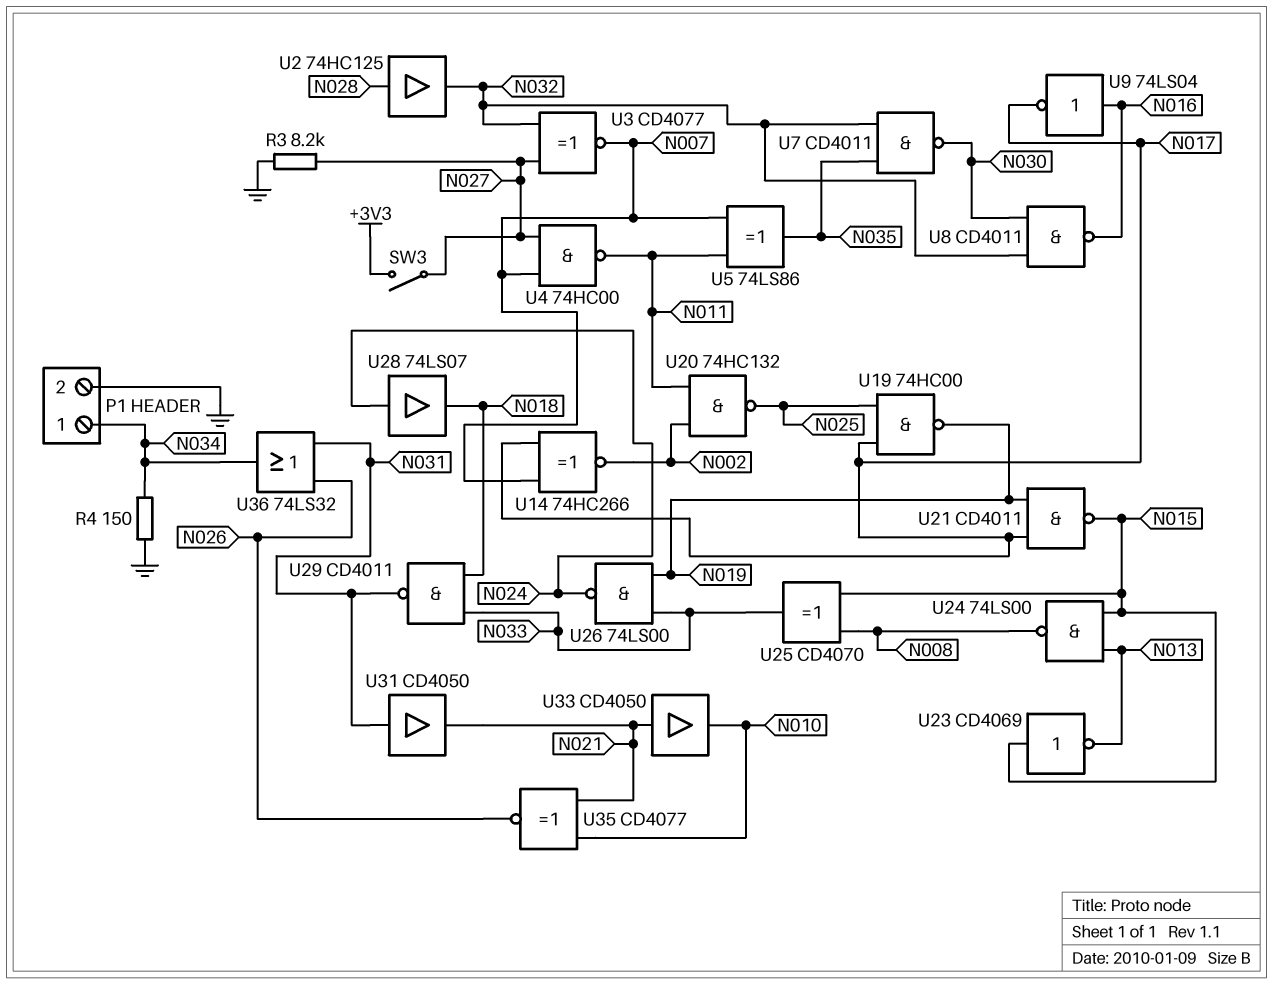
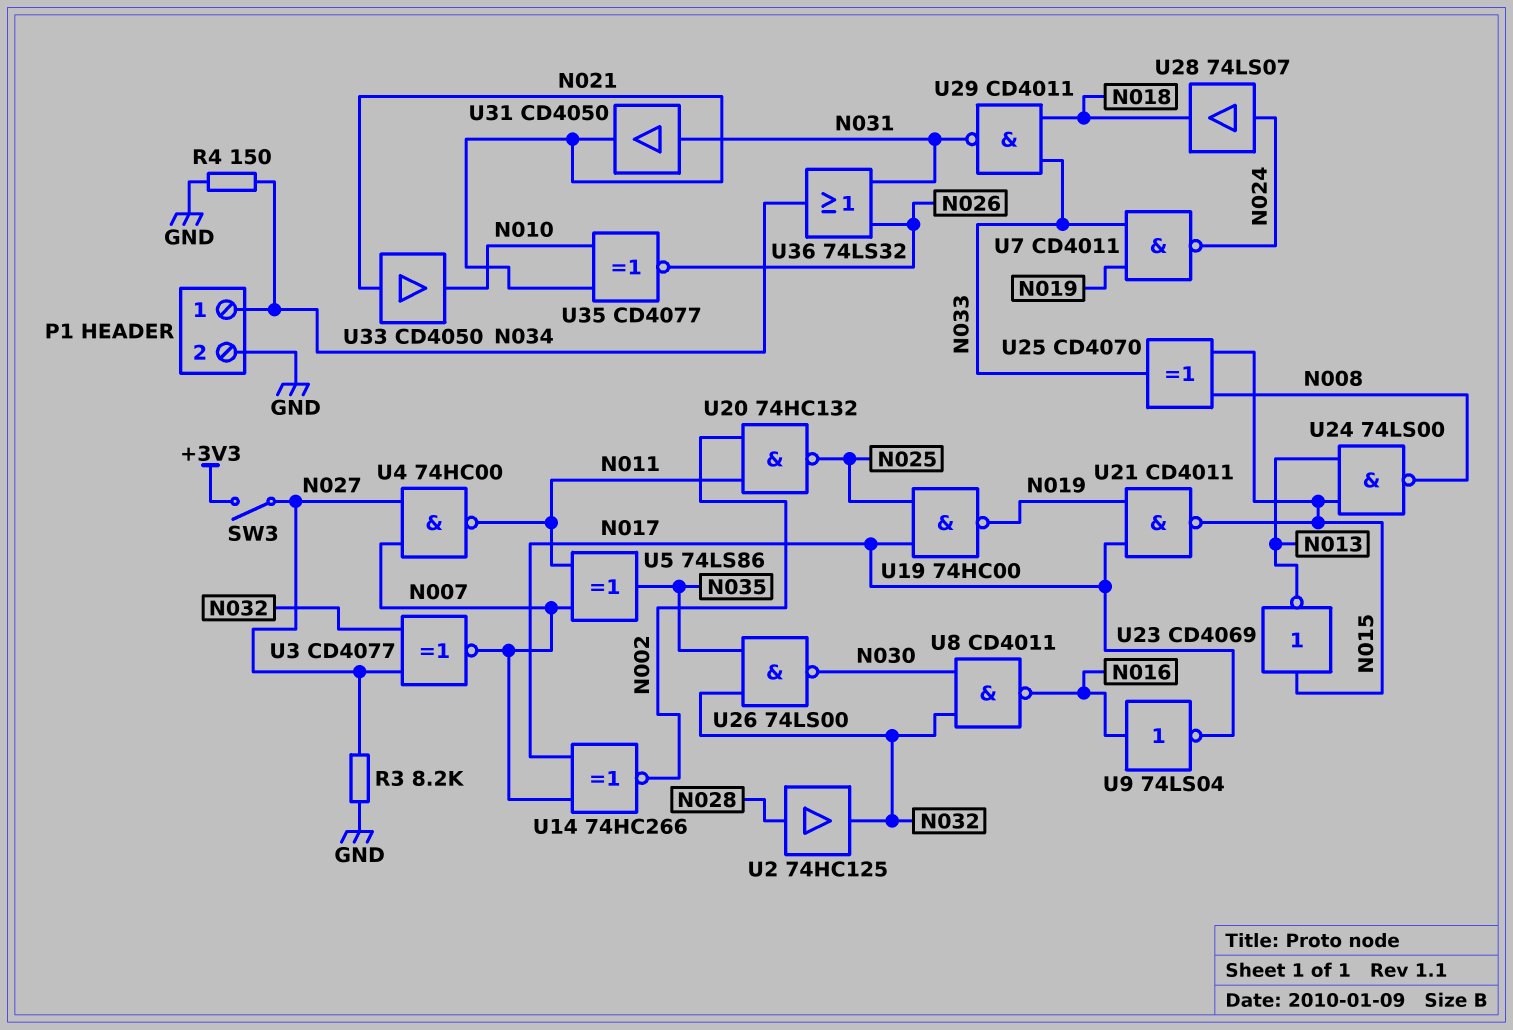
U7: NAND CD4011 (in N032, in N035, out N030) -> NAND CD4011 (in N019, in N033, out N024)
U26: NAND 74LS00 (in N019, in N033, out N024) -> NAND 74LS00 (in N032, in N035, out N030)

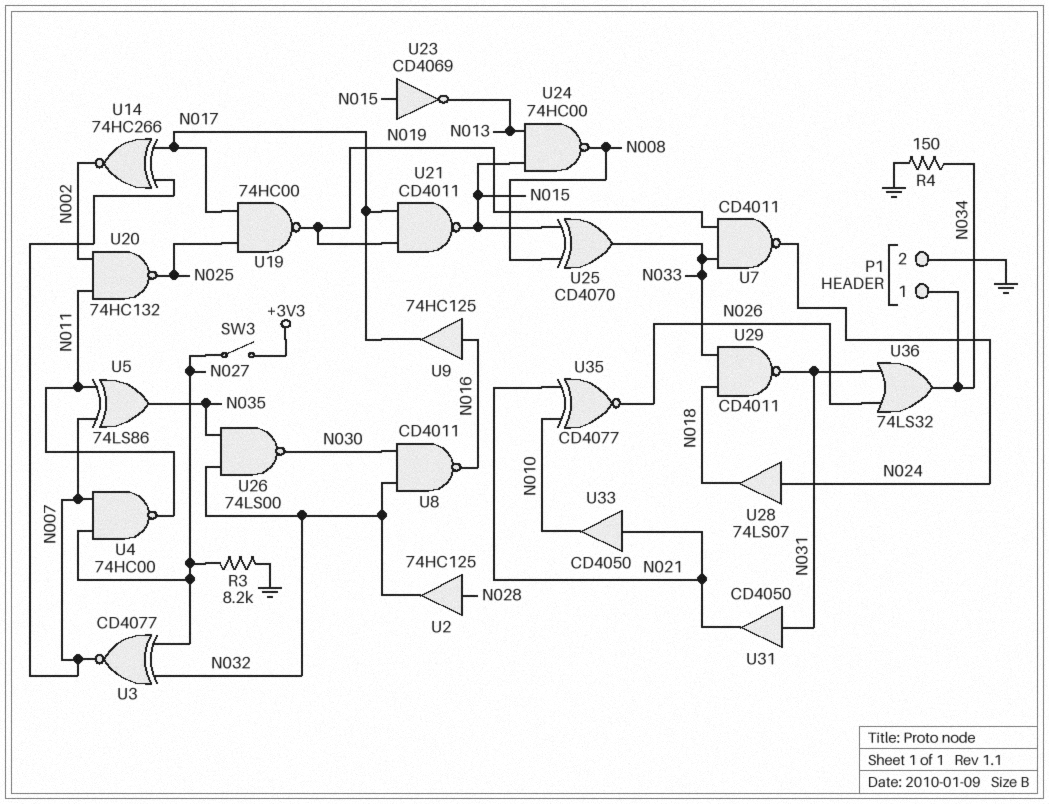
U9: NOT 74LS04 (in N016, out N017) -> buffer 74HC125 (in N016, out N017)
U24: NAND 74LS00 (in N013, in N015, out N008) -> NAND 74HC00 (in N013, in N015, out N008)

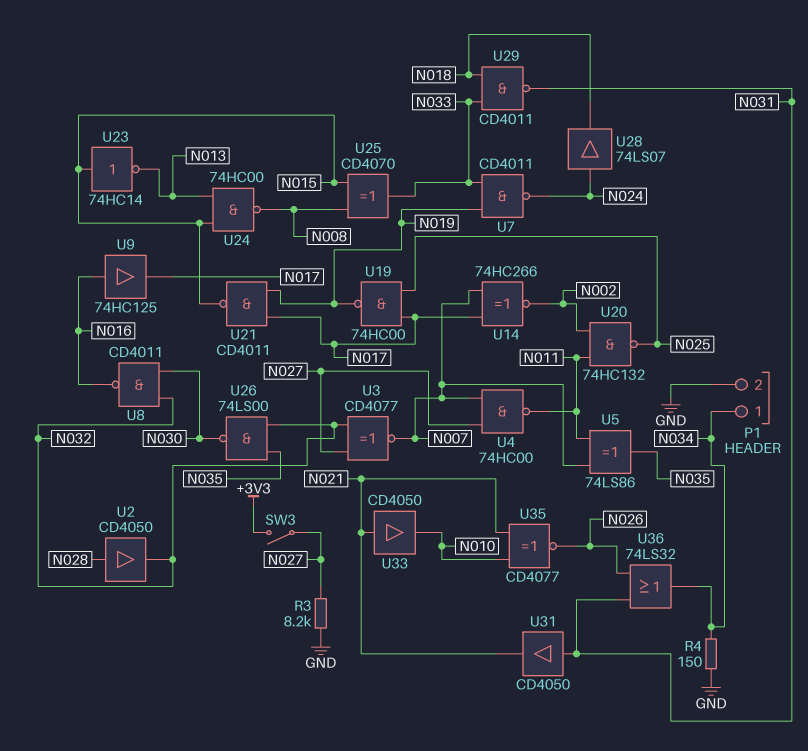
U2: buffer 74HC125 (in N028, out N032) -> buffer CD4050 (in N028, out N032)
U23: NOT CD4069 (in N015, out N013) -> NOT 74HC14 (in N015, out N013)

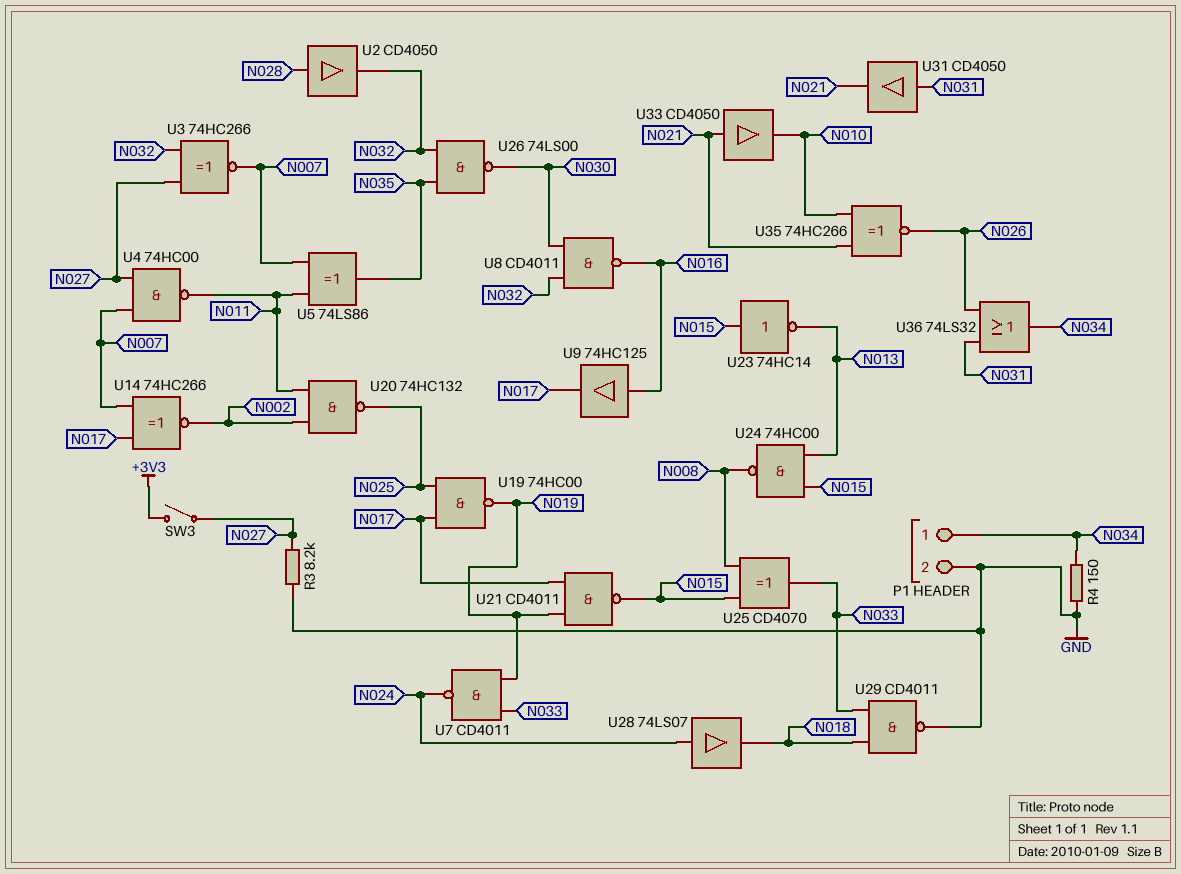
U3: XNOR CD4077 (in N027, in N032, out N007) -> XNOR 74HC266 (in N027, in N032, out N007)
U29: NAND CD4011 (in N018, in N033, out N031) -> NAND CD4011 (in N018, in N033, out GND)
U35: XNOR CD4077 (in N010, in N021, out N026) -> XNOR 74HC266 (in N010, in N021, out N026)

